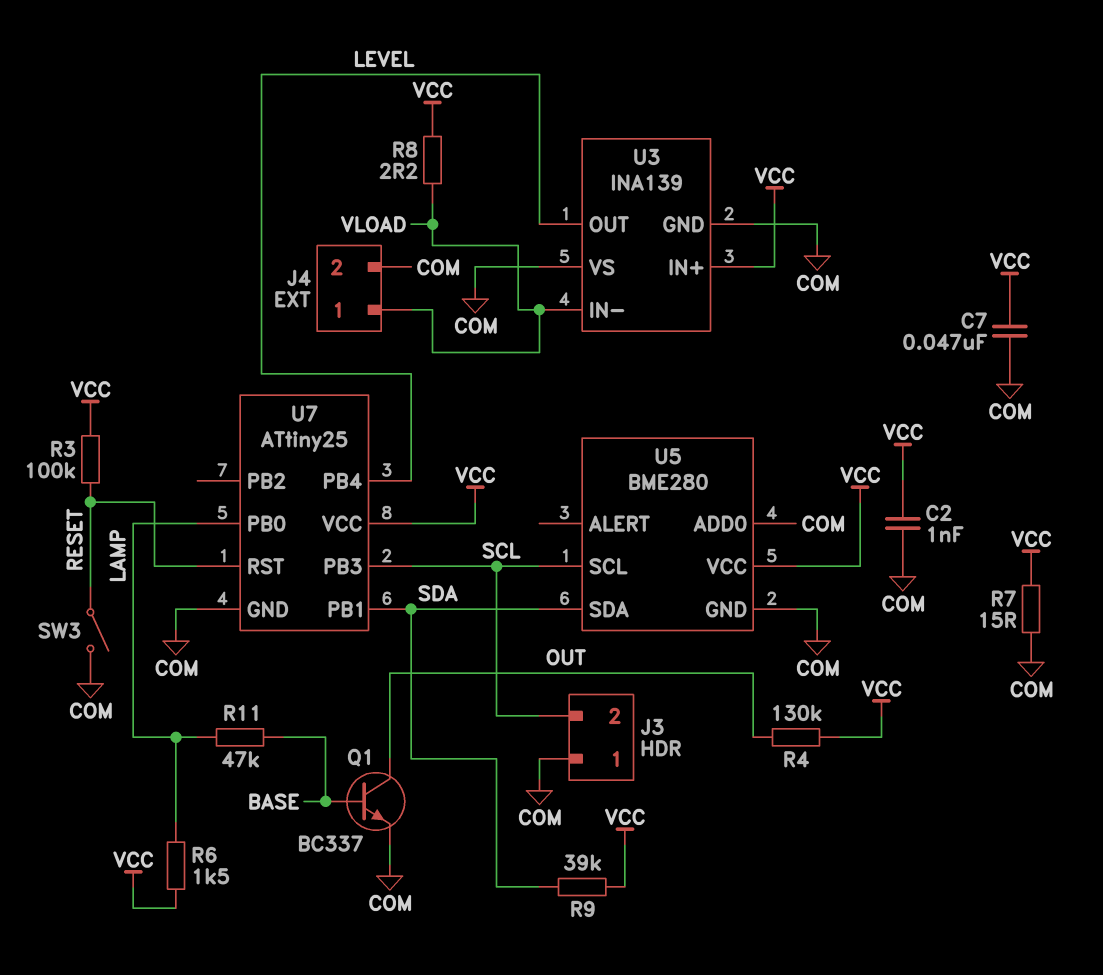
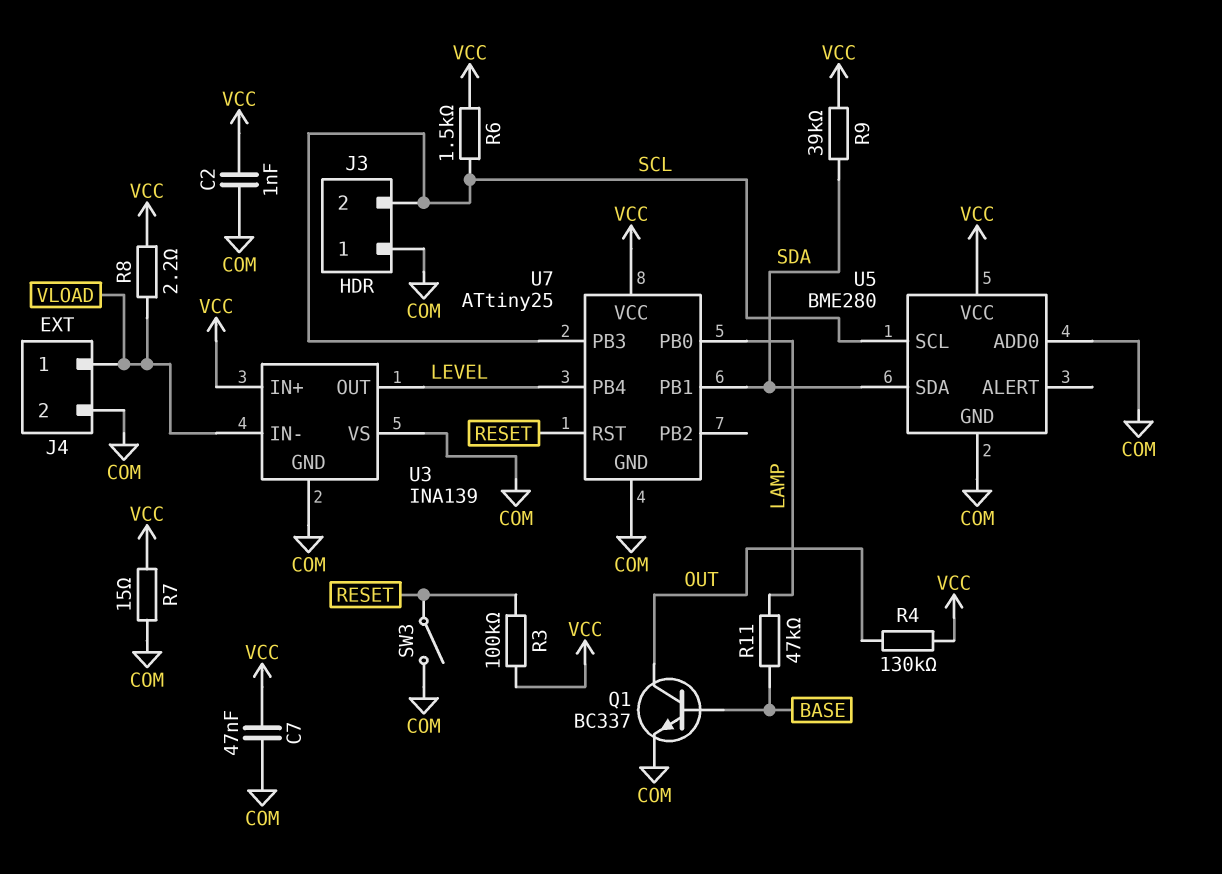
R6: 1.5k (LAMP, VCC) -> 1.5k (SCL, VCC)

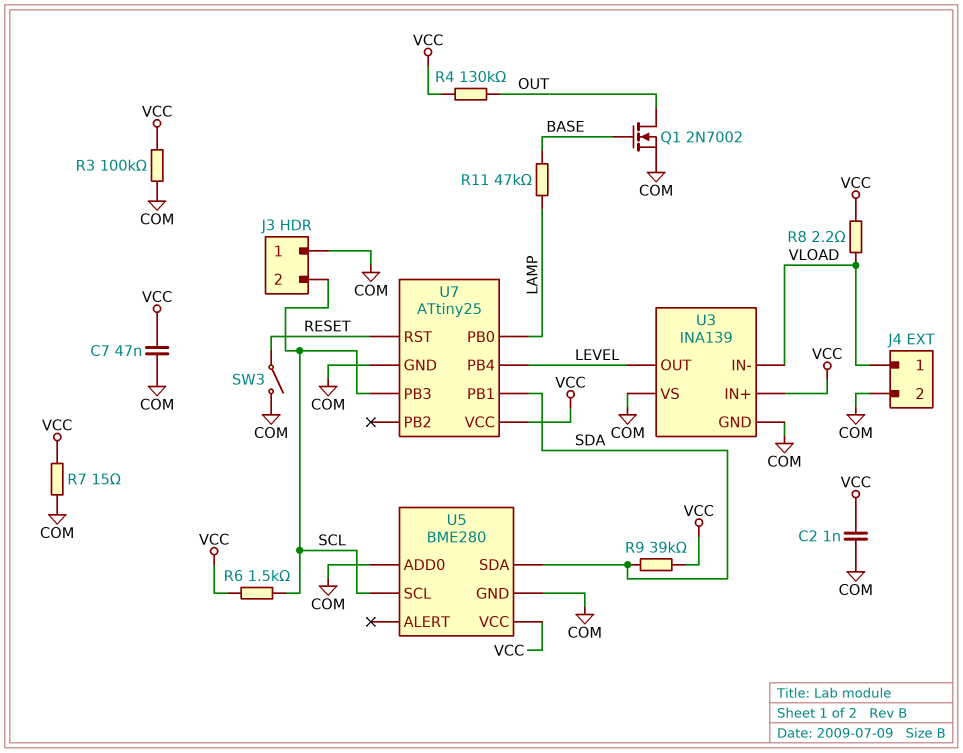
Q1: NPN BC337 (B BASE, C OUT, E COM) -> NMOS 2N7002 (G BASE, D OUT, S COM)
R3: 100k (RESET, VCC) -> 100k (COM, VCC)

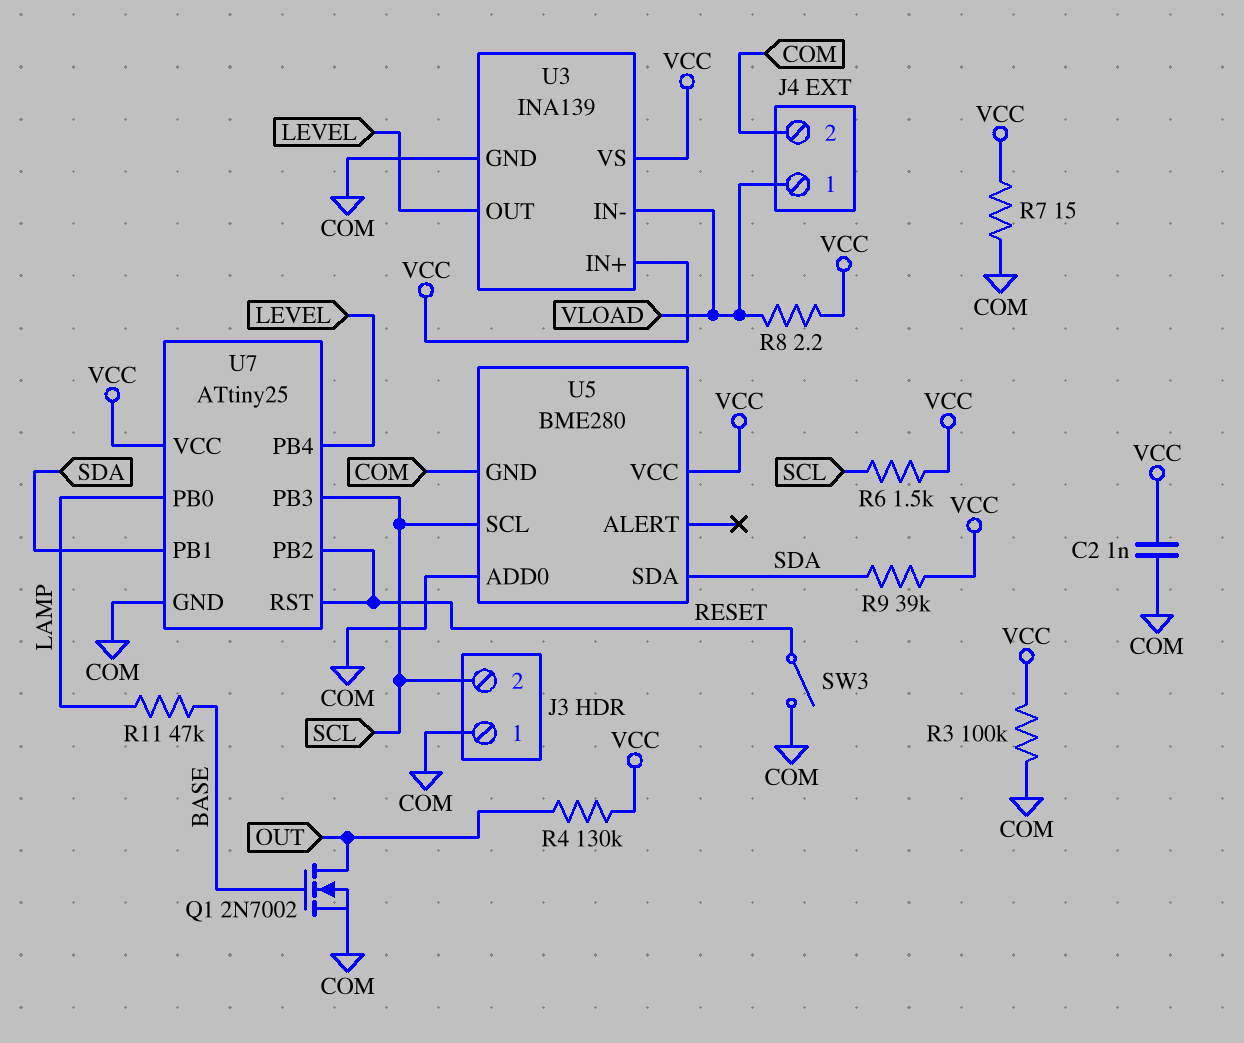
C7: 47nF (COM, VCC) -> none
U3 pin VS: COM -> VCC
U7 pin PB2: none -> RESET

